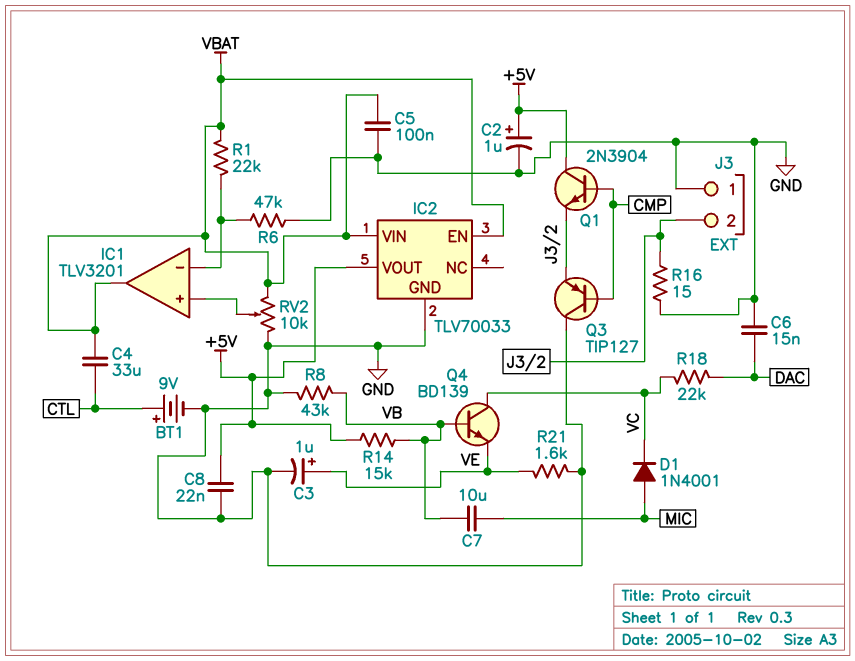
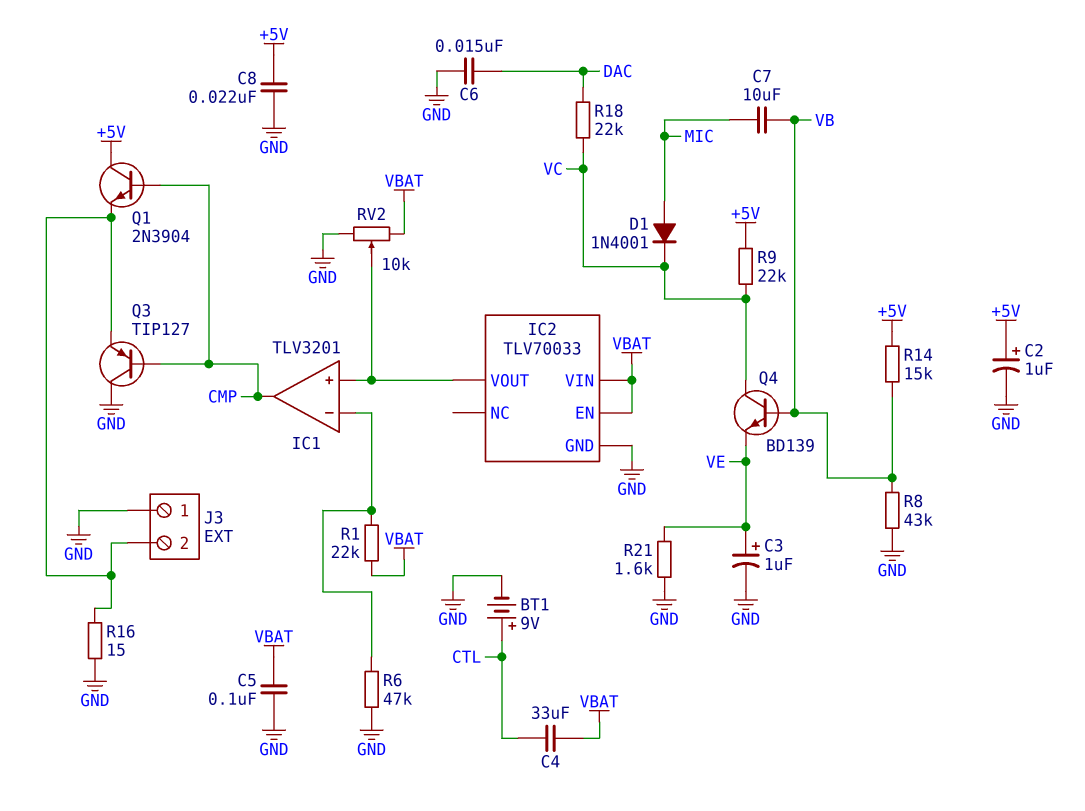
IC1 pin out: VBAT -> CMP
IC2 pin VOUT: +5V -> IC1/in+
R9: none -> 22k (+5V, VC)

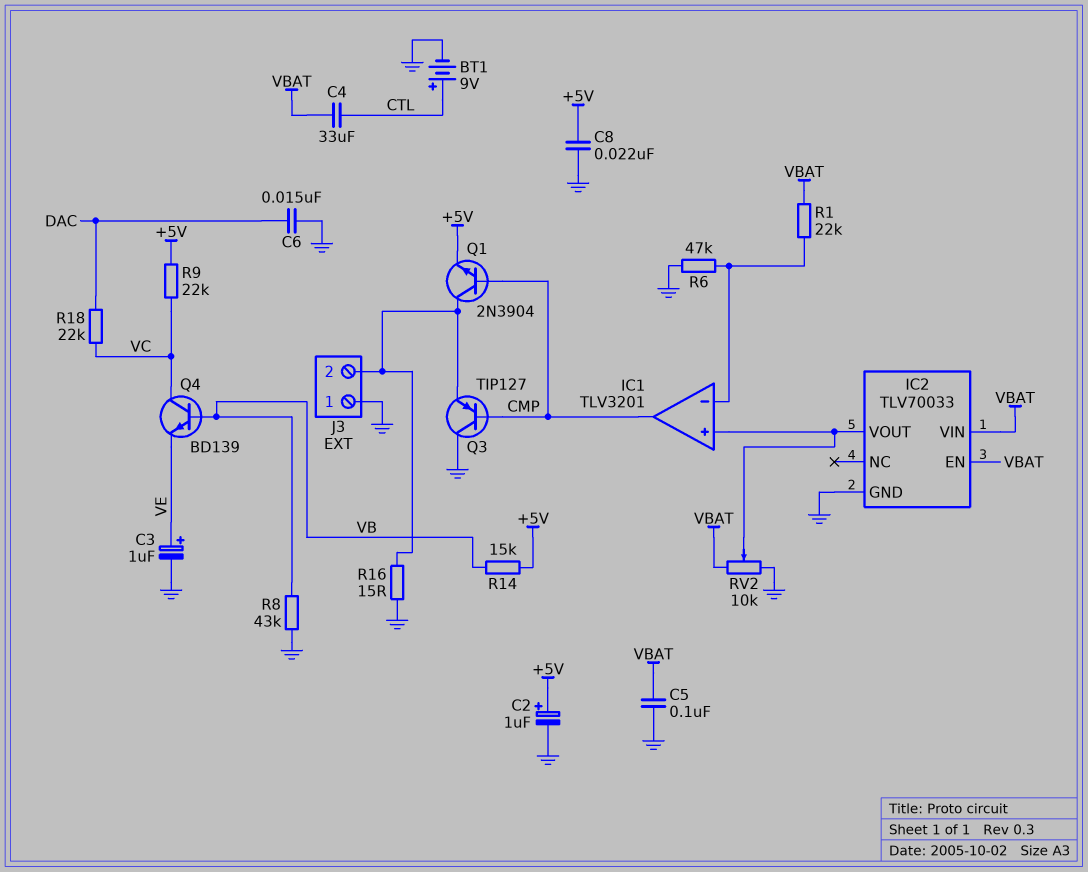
C7: 10uF (MIC, VB) -> none
D1: diode 1N4001 (A MIC, K VC) -> none
Q1: NPN 2N3904 (B CMP, C +5V, E J3/2) -> NPN 2N3904 (B CMP, C J3/2, E +5V)
R21: 1.6k (GND, VE) -> none

